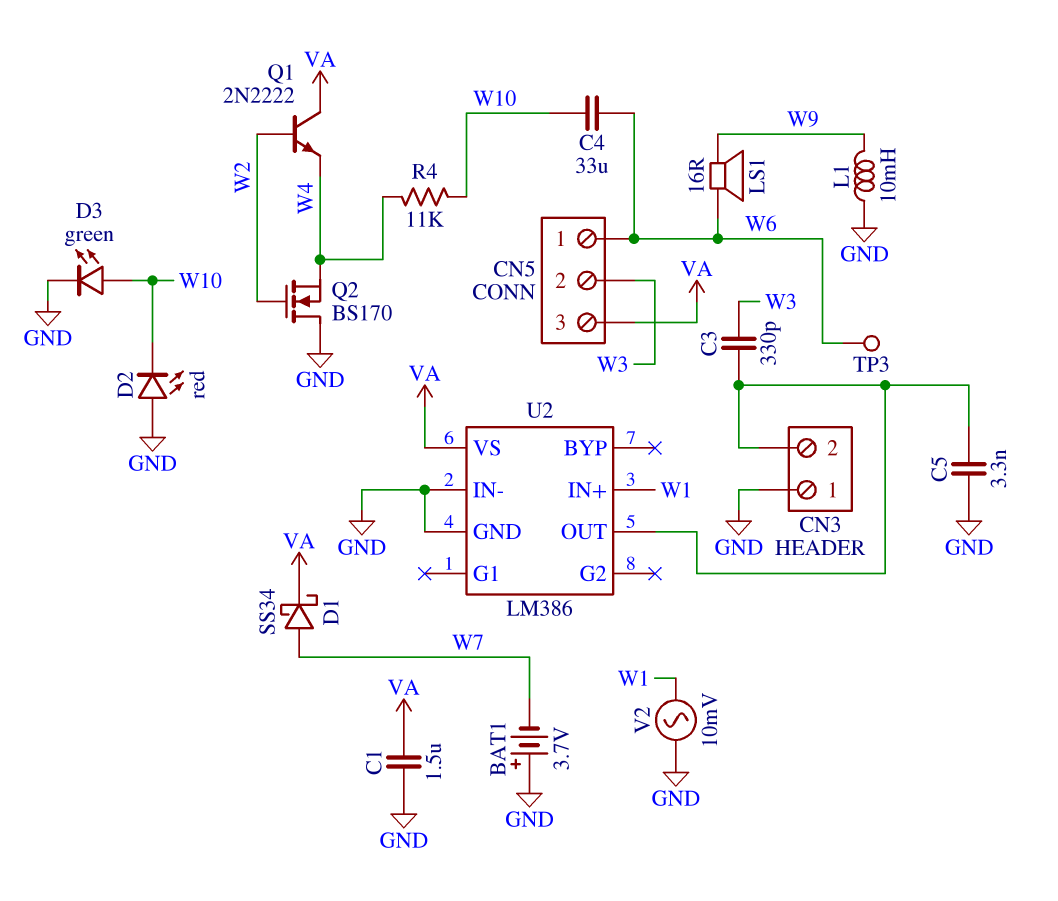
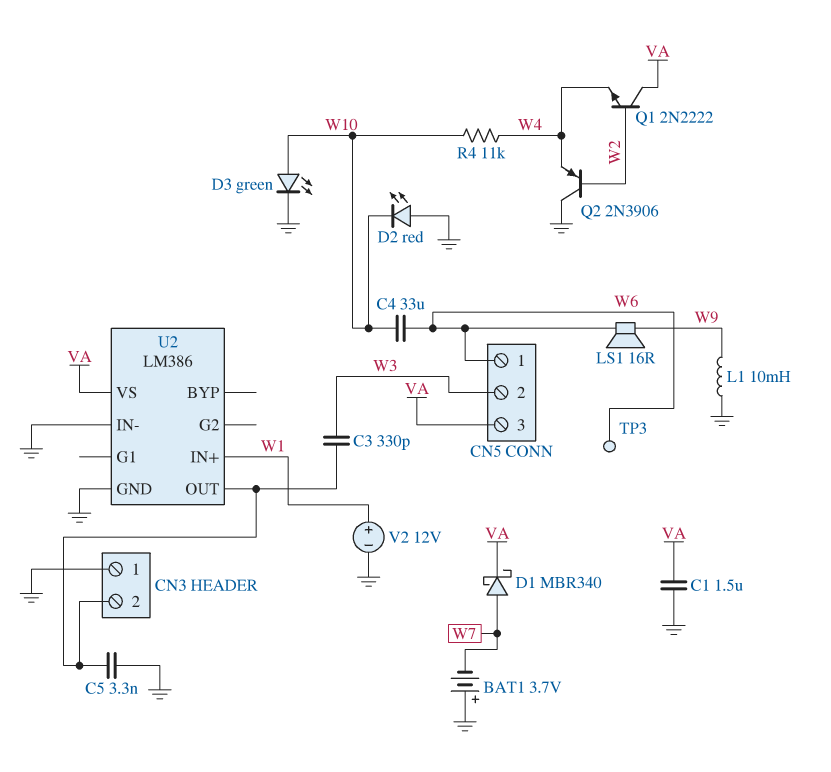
D1: schottky SS34 (A W7, K VA) -> schottky MBR340 (A W7, K VA)
Q2: NMOS BS170 (G W2, D GND, S W4) -> PNP 2N3906 (B W2, C GND, E W4)
V2: AC 10mV (GND, W1) -> 12V (plus W1, minus GND)

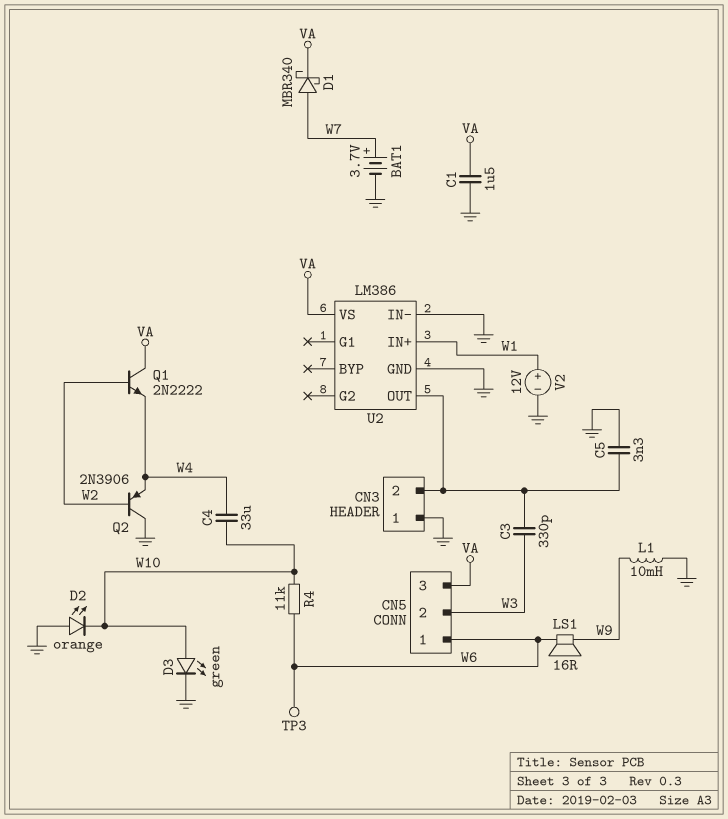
BAT1: 3.7V (plus GND, minus W7) -> 3.7V (plus W7, minus GND)
C4: 33uF (W6, W10) -> 33uF (W4, W10)
D2: LED red (A GND, K W10) -> LED orange (A GND, K W10)
R4: 11k (W4, W10) -> 11k (W6, W10)

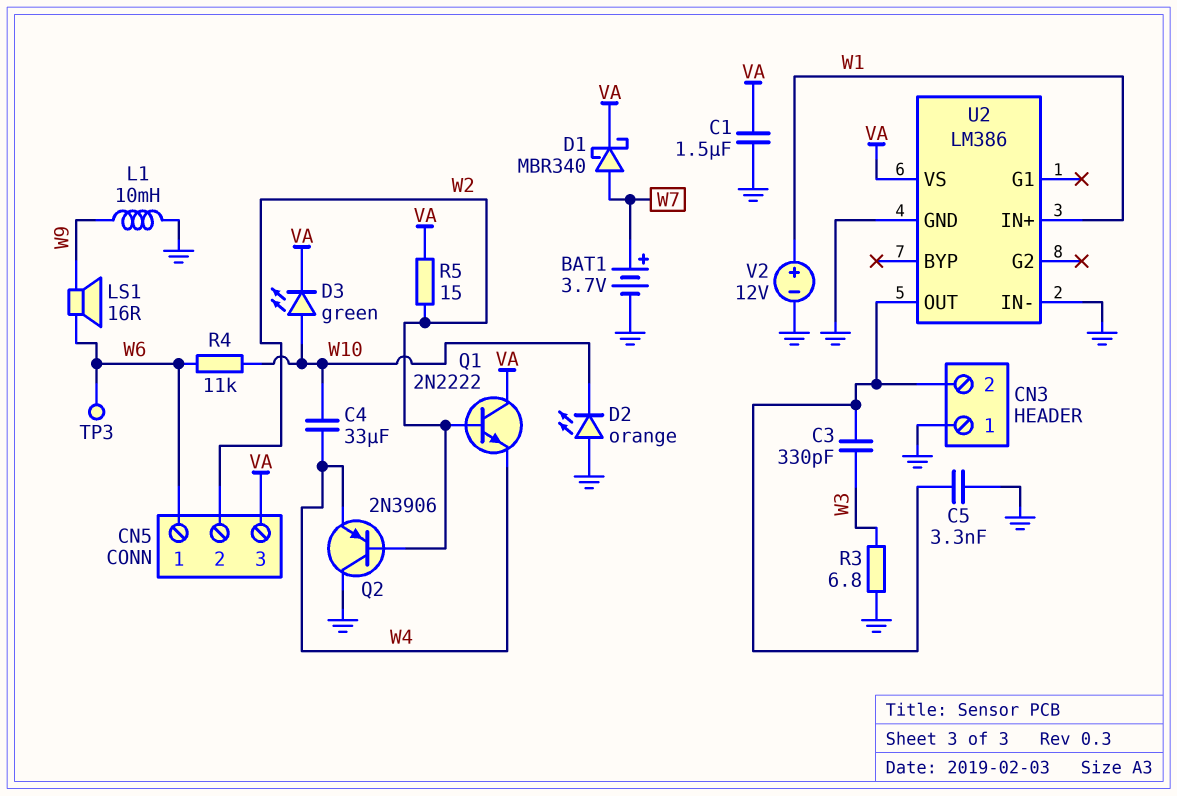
CN5 pin 2: W3 -> W2
D3: LED green (A W10, K GND) -> LED green (A W10, K VA)
R3: none -> 6.8 (GND, W3)
R5: none -> 15 (VA, W2)

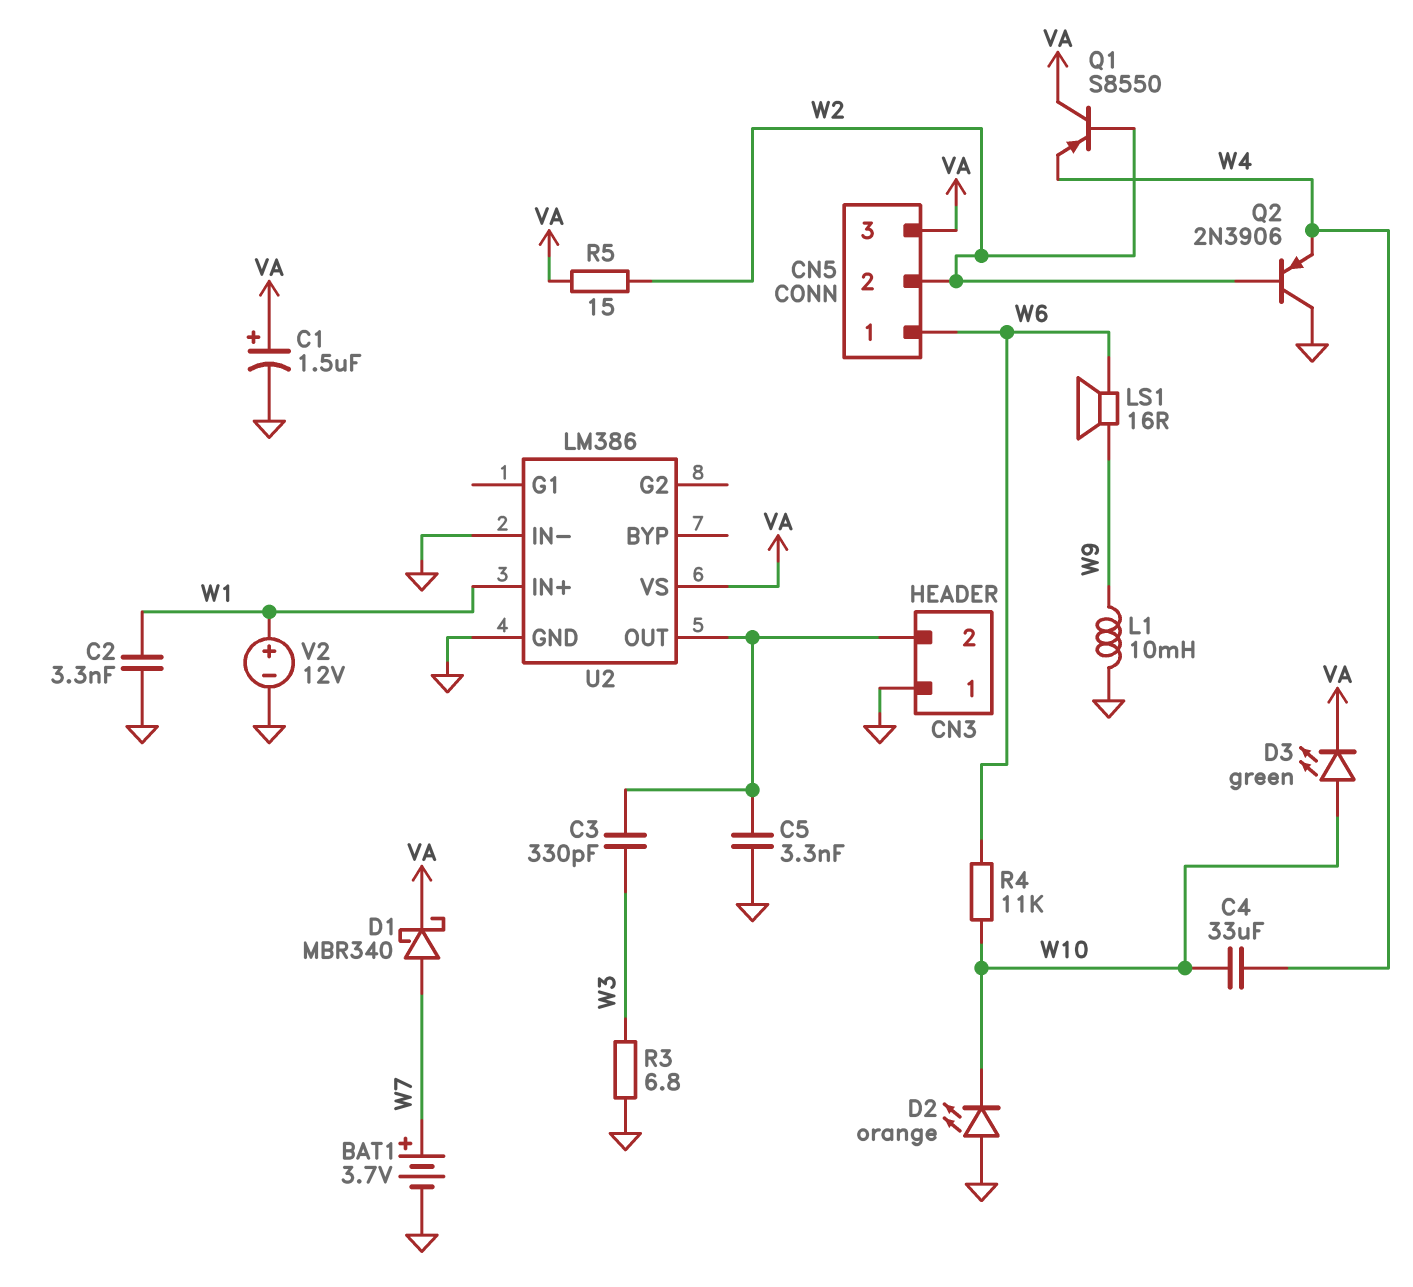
C1: 1.5uF (GND, VA) -> 1.5uF (plus VA, minus GND)
C2: none -> 3.3nF (GND, W1)
Q1: NPN 2N2222 (B W2, C VA, E W4) -> PNP S8550 (B W2, C VA, E W4)
TP3: test point (W6) -> none

